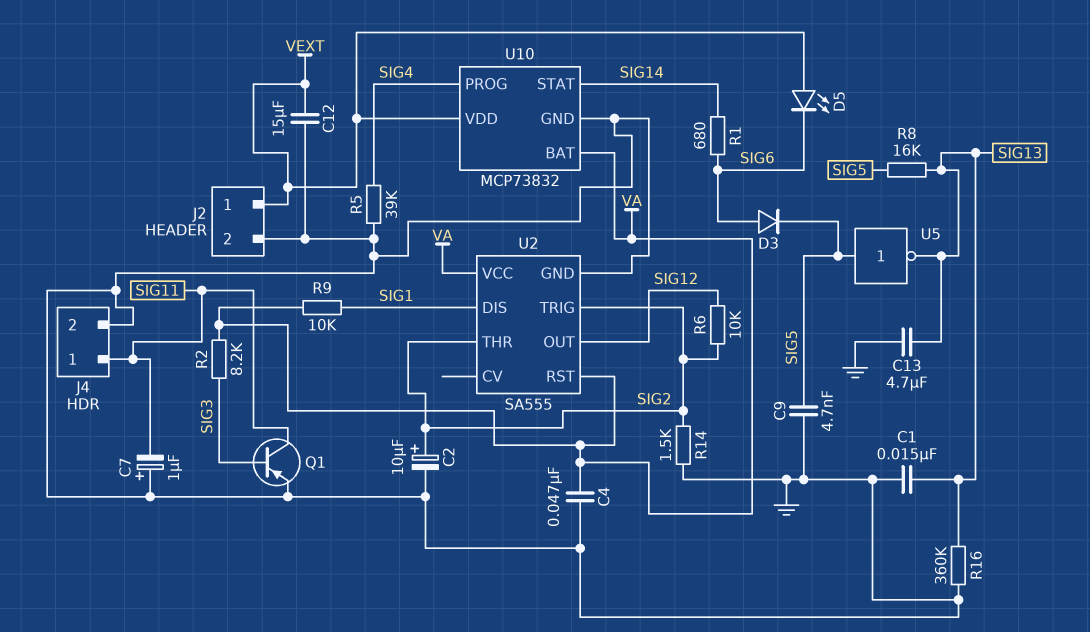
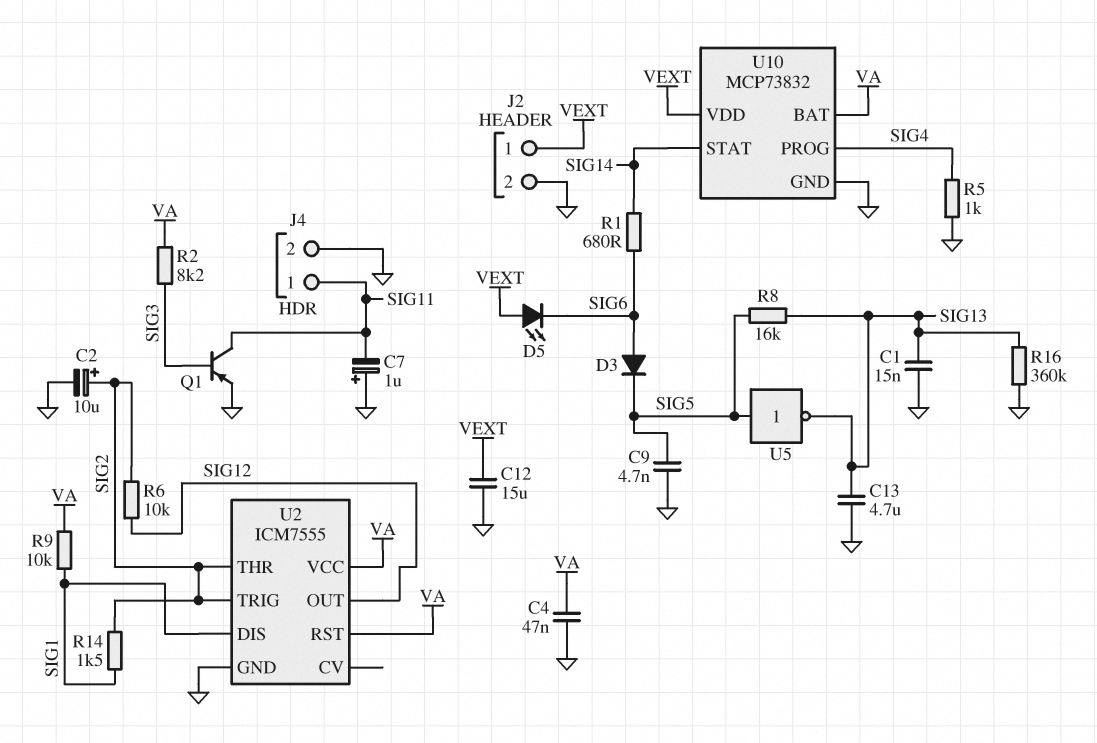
R5: 39k (GND, SIG4) -> 1k (GND, SIG4)
R14: 1.5k (GND, SIG2) -> 1.5k (SIG1, SIG2)
U2: SA555 -> ICM7555

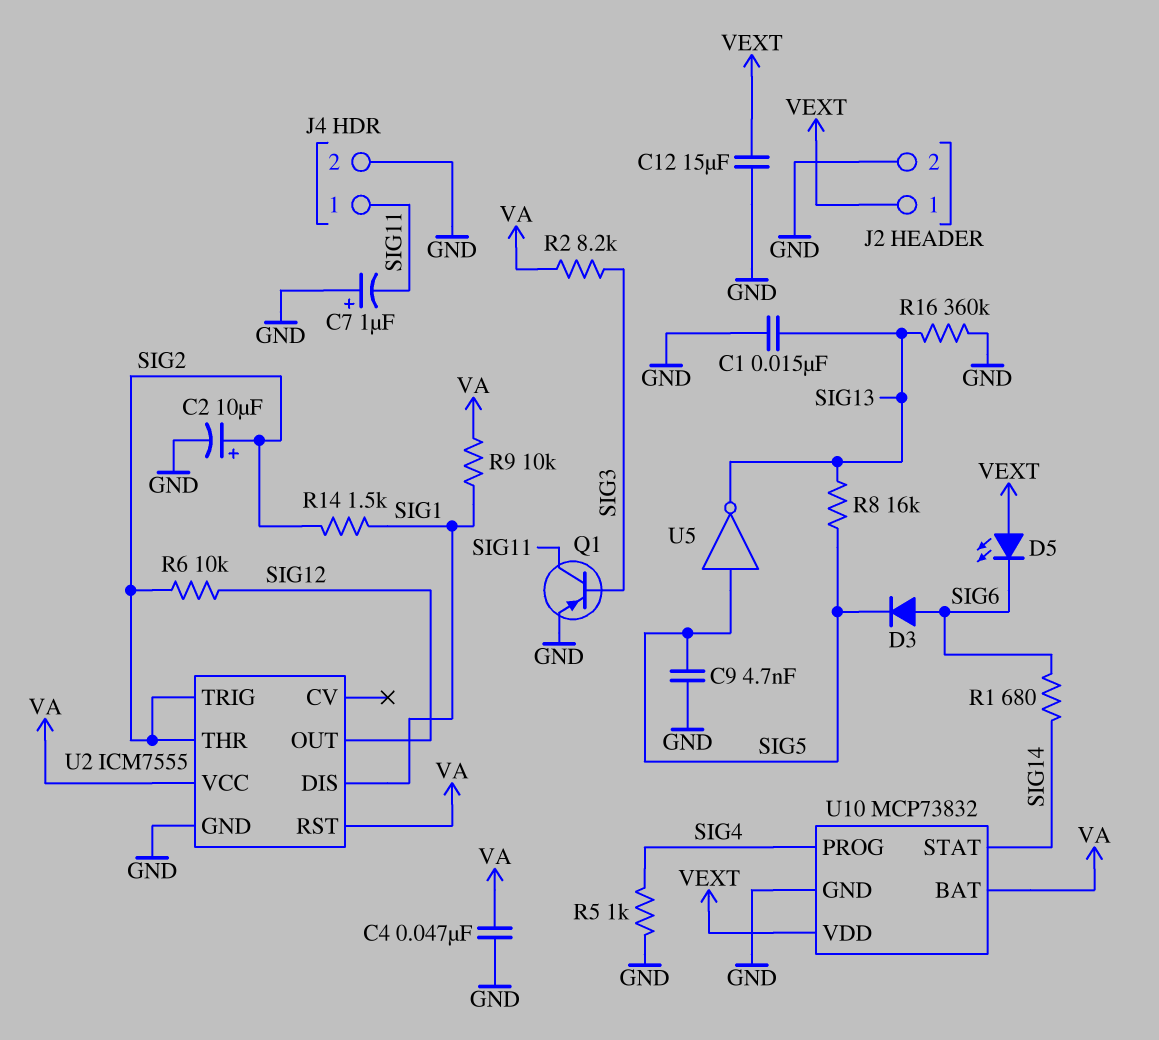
C13: 4.7uF (GND, SIG13) -> none

